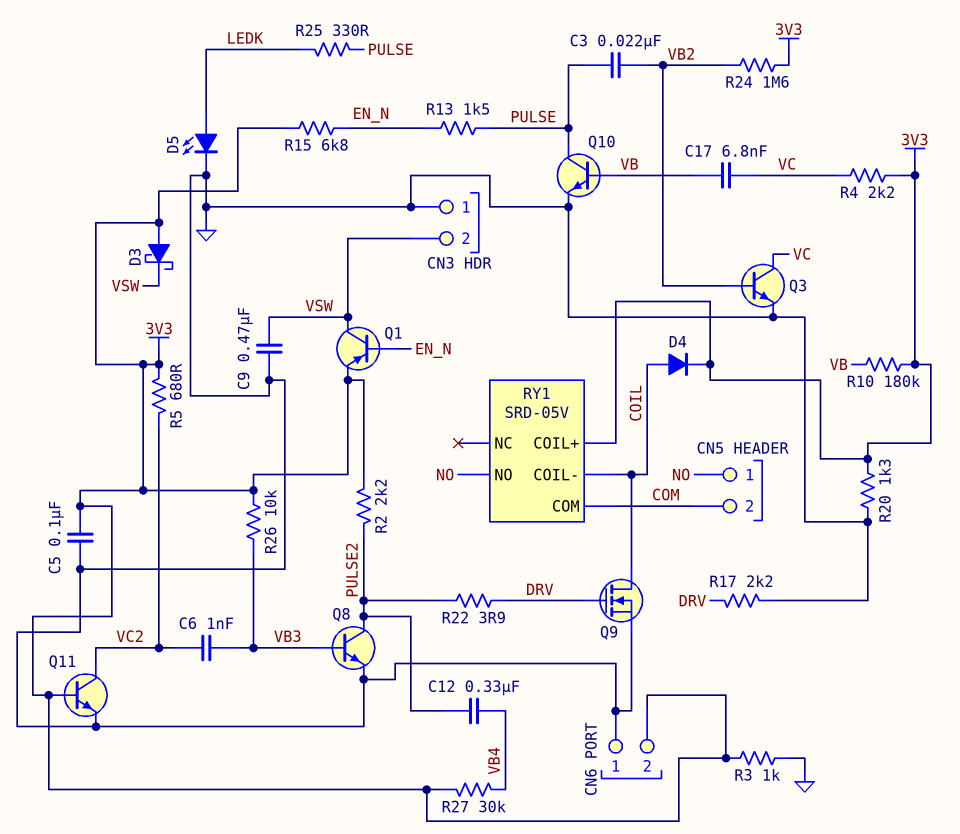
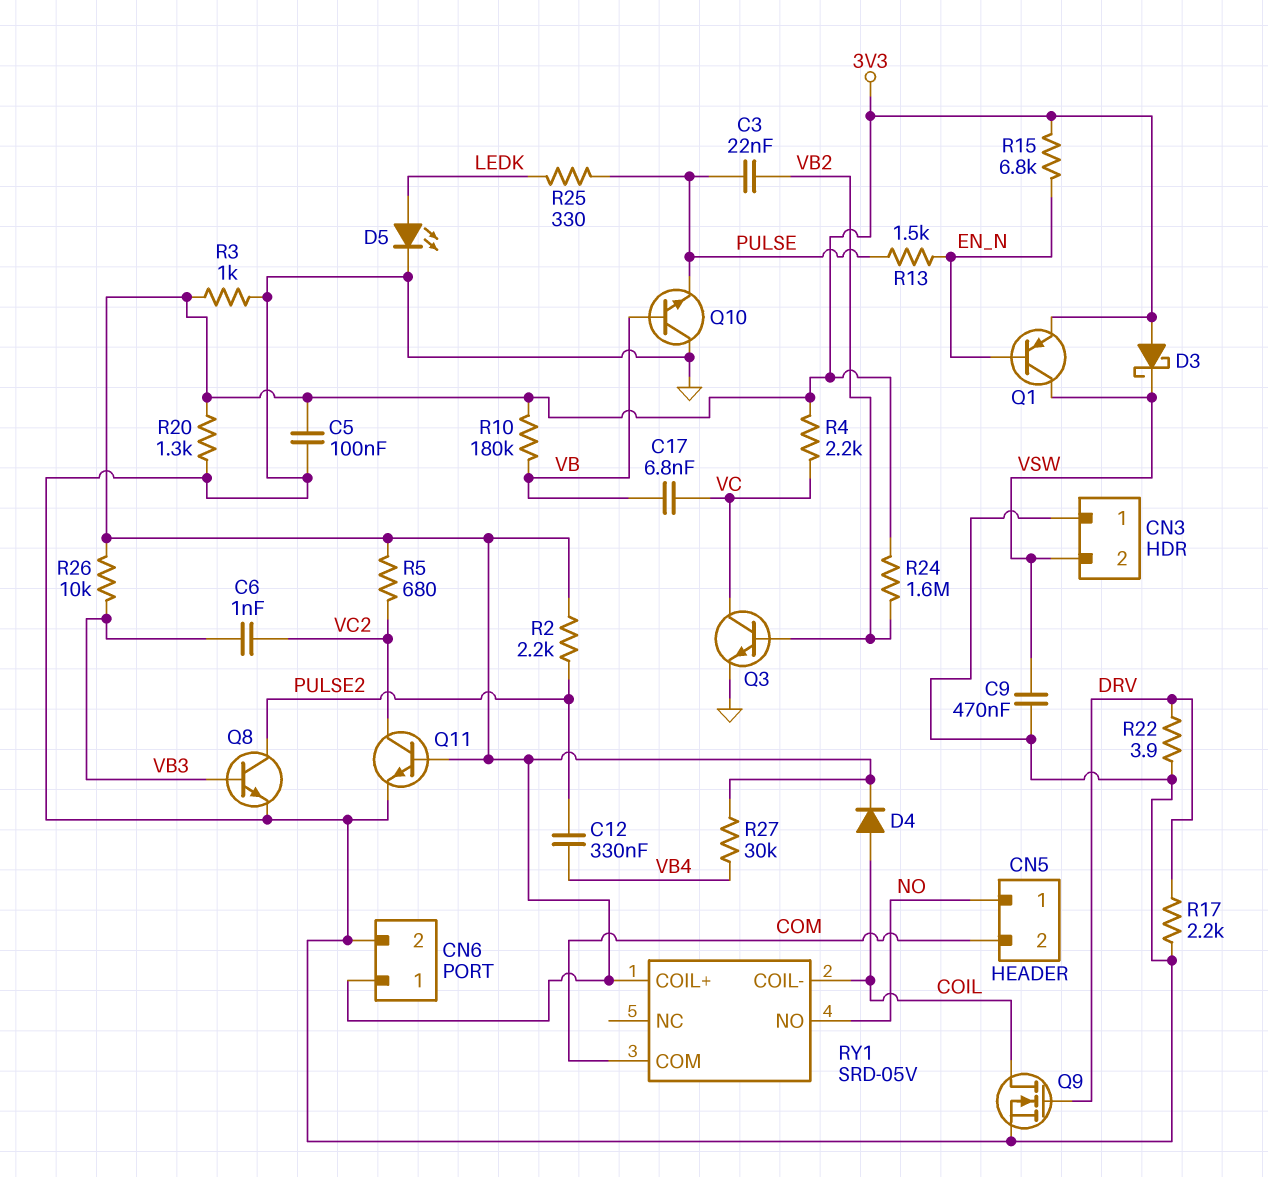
CN6 pin 1: GND -> 3V3
CN6 pin 2: 3V3 -> GND
Q10: NPN (B VB, C PULSE, E GND) -> NPN (B VB, C GND, E PULSE)
R22: 3.9 (DRV, PULSE2) -> 3.9 (DRV, GND)

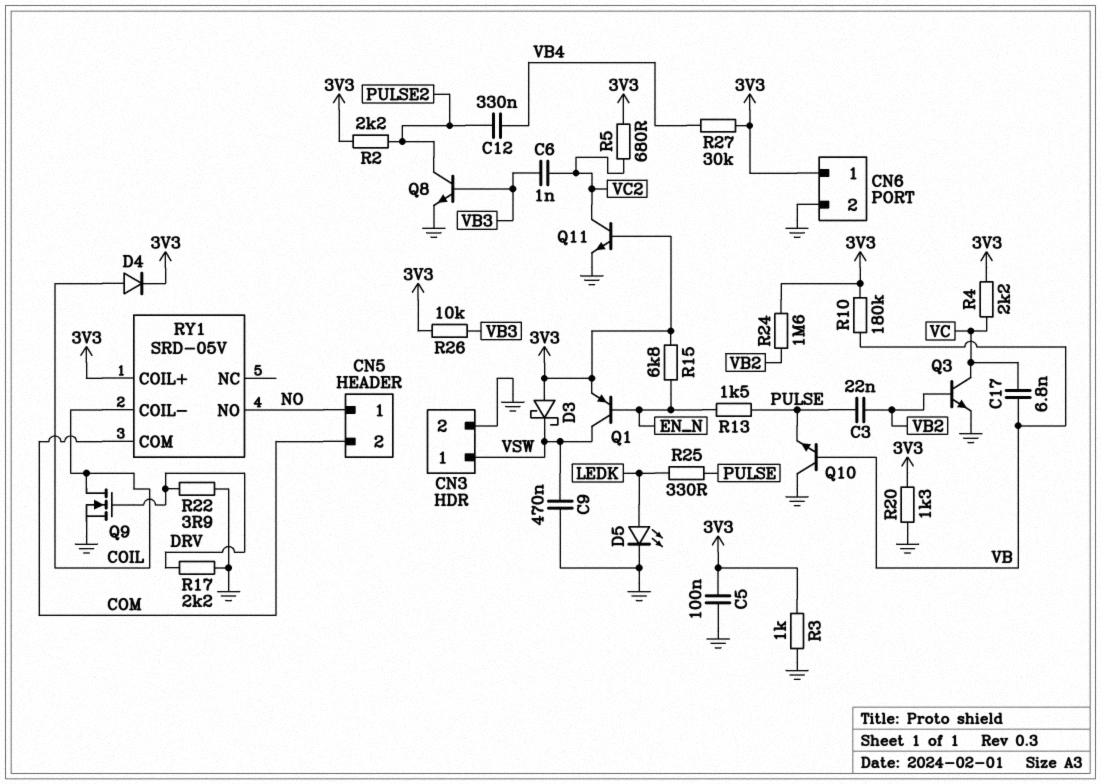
CN3 pin 1: GND -> VSW
CN3 pin 2: VSW -> GND

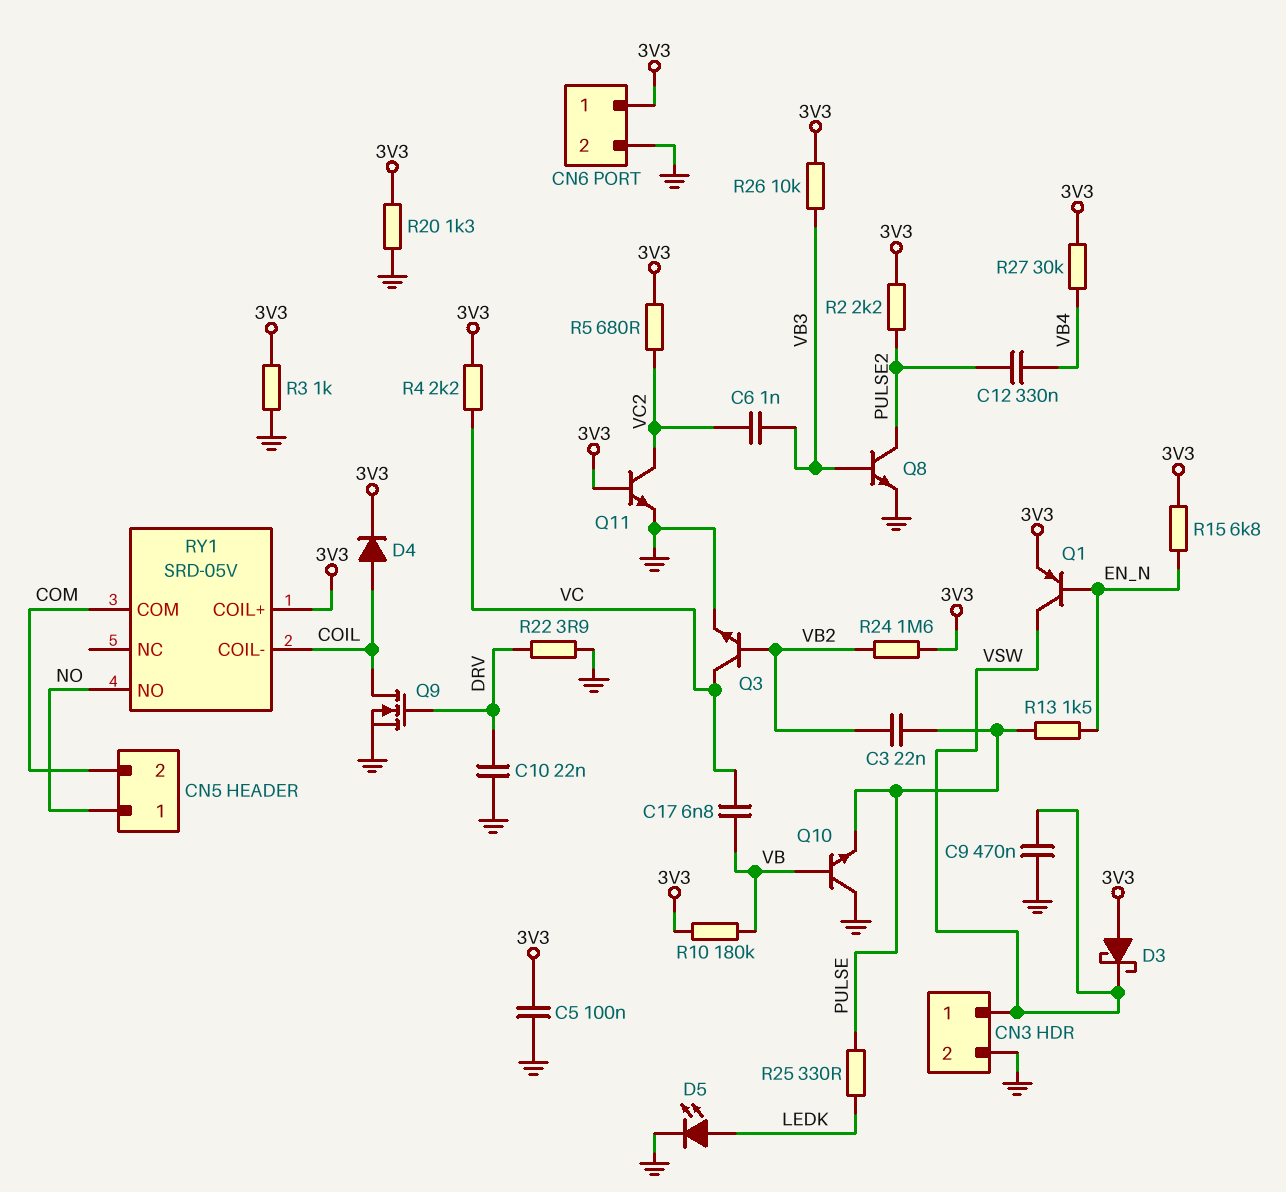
C10: none -> 22nF (DRV, GND)
R17: 2.2k (DRV, GND) -> none

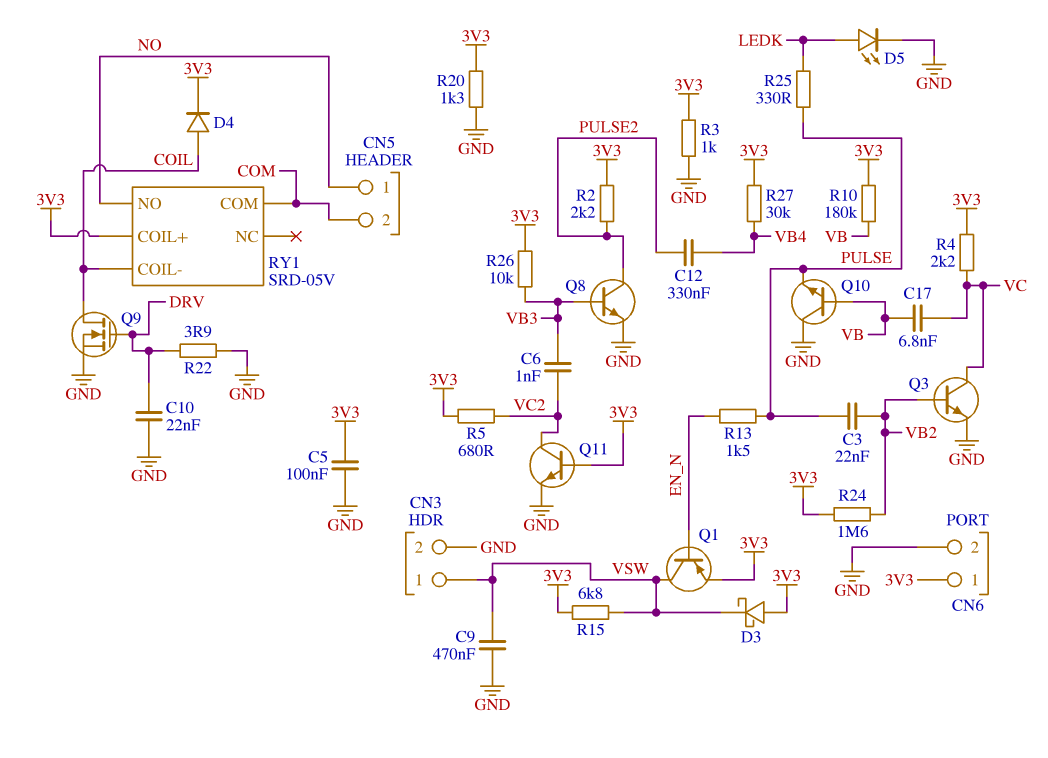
R15: 6.8k (3V3, EN_N) -> 6.8k (3V3, VSW)

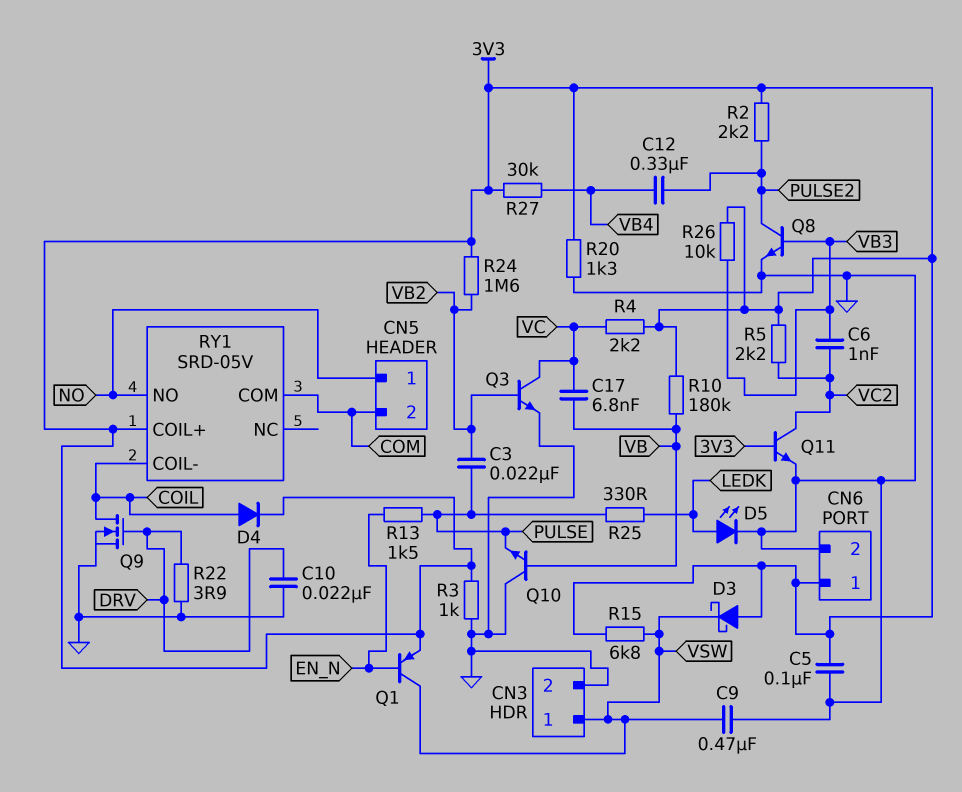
R5: 680 (3V3, VC2) -> 2.2k (3V3, VC2)

